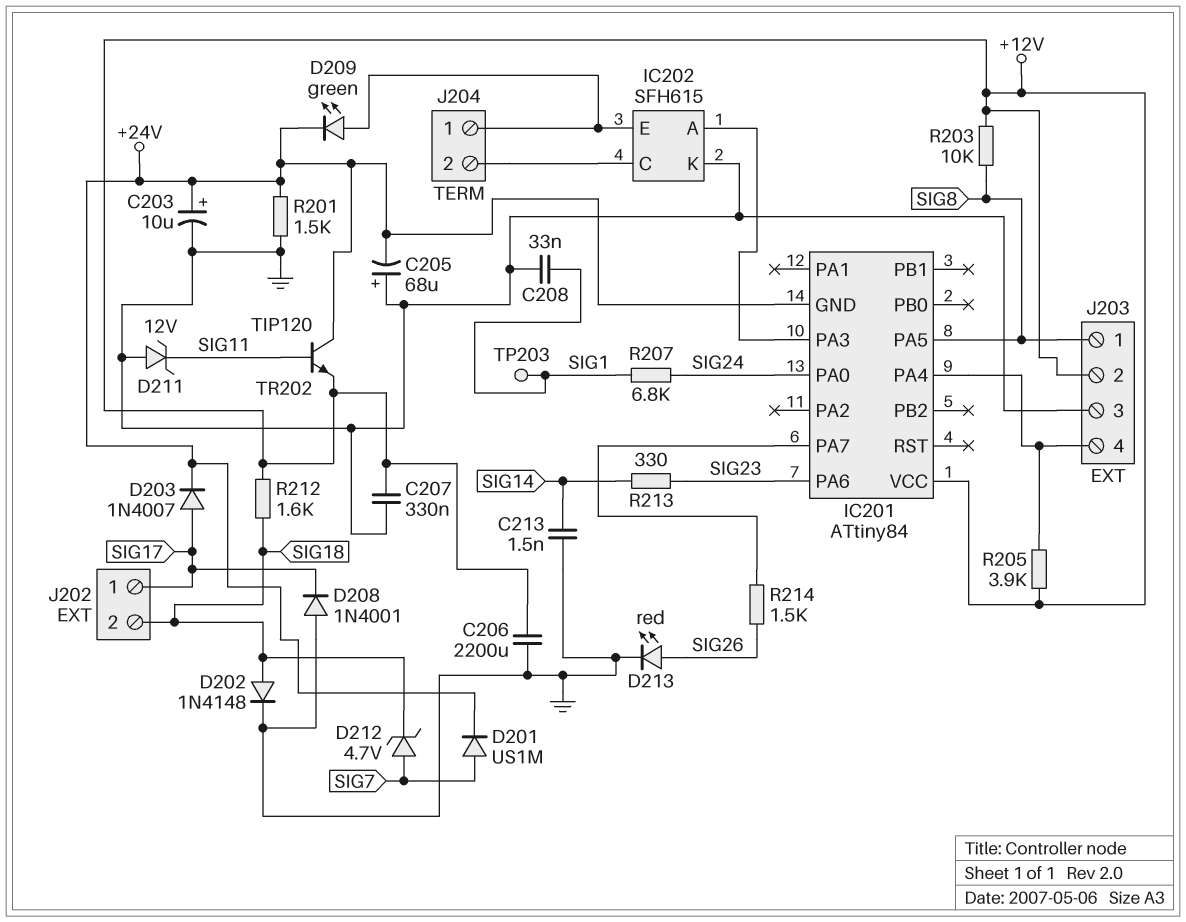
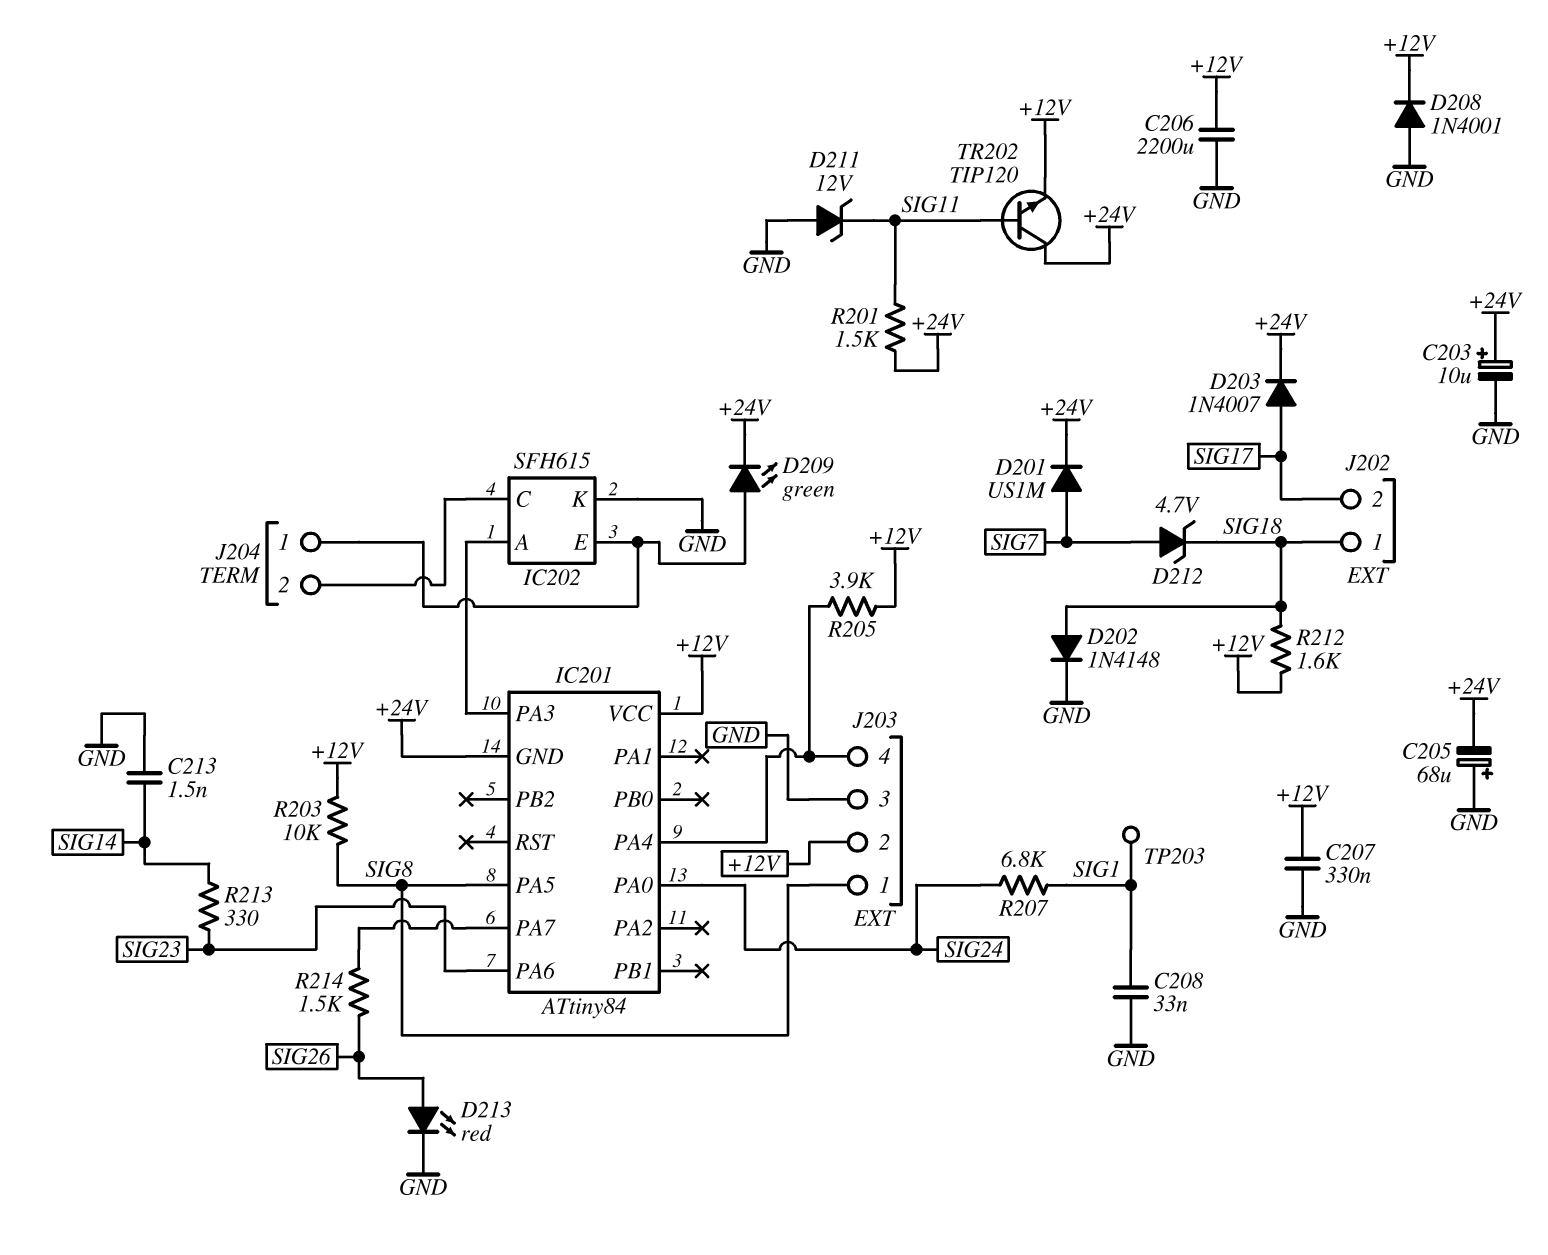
D208: diode 1N4001 (A GND, K SIG17) -> diode 1N4001 (A GND, K +12V)
J202 pin 1: SIG17 -> SIG18
J202 pin 2: SIG18 -> SIG17
R201: 1.5k (+24V, GND) -> 1.5k (+24V, SIG11)

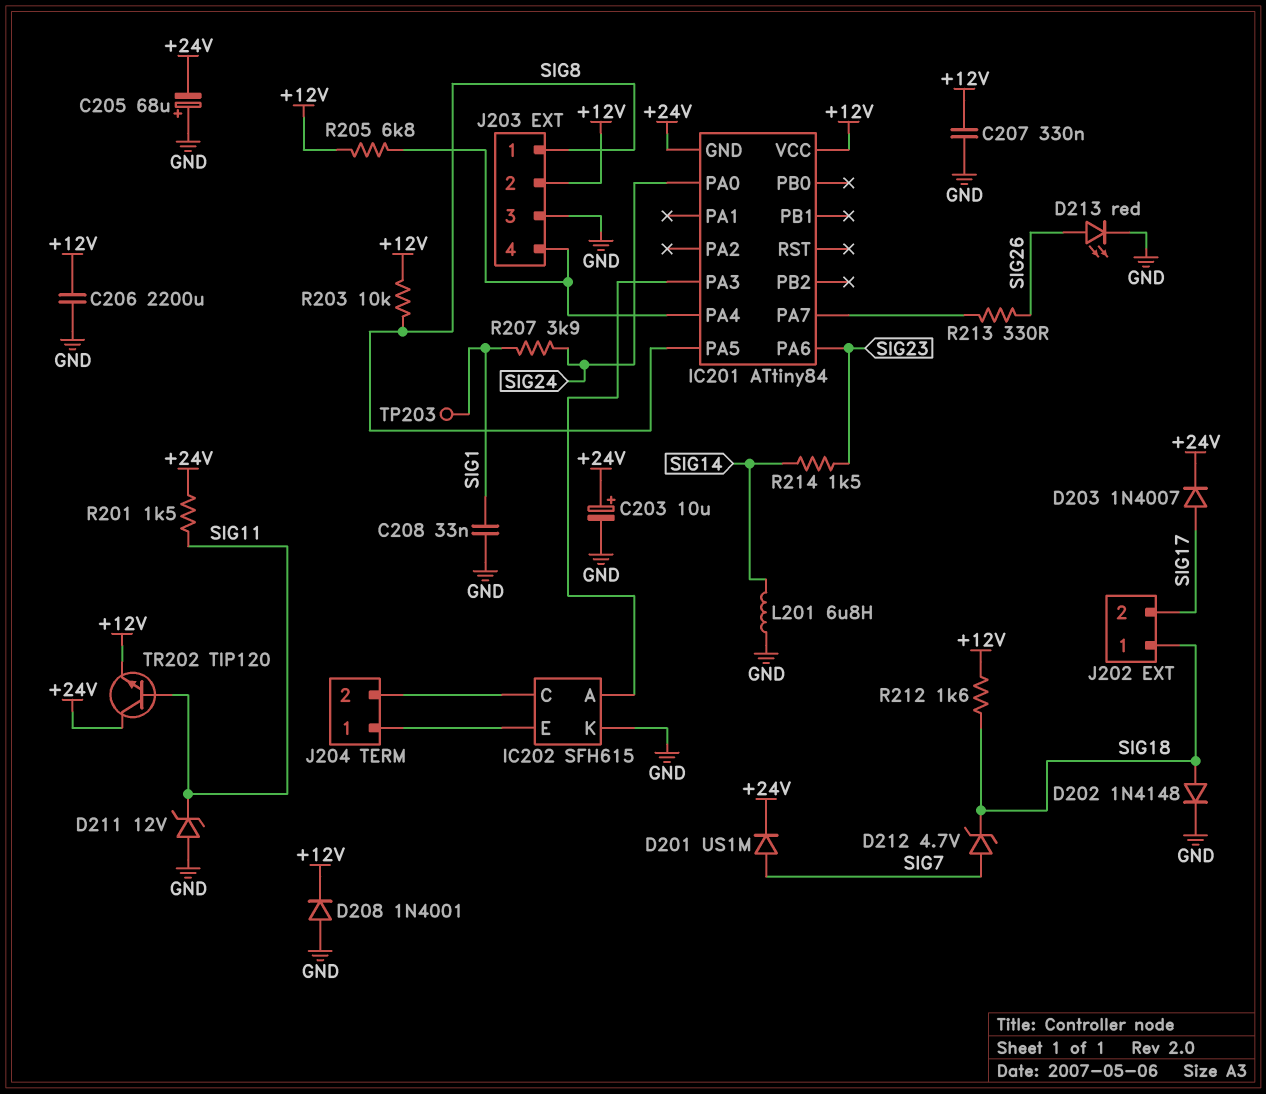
C213: 1.5nF (GND, SIG14) -> none
D209: LED green (A IC202/E, K +24V) -> none
L201: none -> 6.8uH (GND, SIG14)
R205: 3.9k (+12V, IC201/PA4) -> 6.8k (+12V, IC201/PA4)
R207: 6.8k (SIG1, SIG24) -> 3.9k (SIG1, SIG24)
R213: 330 (SIG14, SIG23) -> 330 (IC201/PA7, SIG26)
R214: 1.5k (IC201/PA7, SIG26) -> 1.5k (SIG14, SIG23)

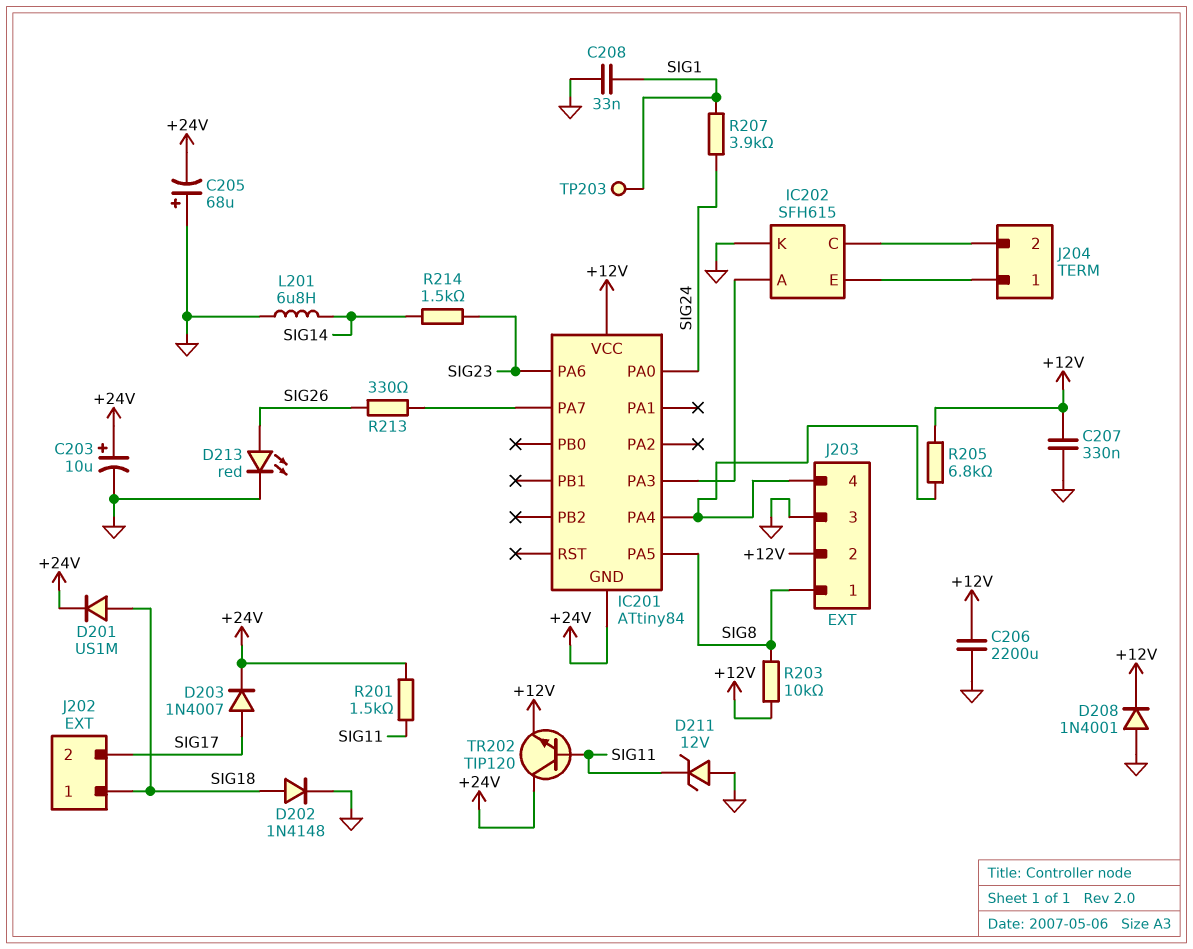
D201: diode US1M (A SIG7, K +24V) -> diode US1M (A SIG18, K +24V)
D212: zener 4.7V (A SIG7, K SIG18) -> none
R212: 1.6k (+12V, SIG18) -> none

